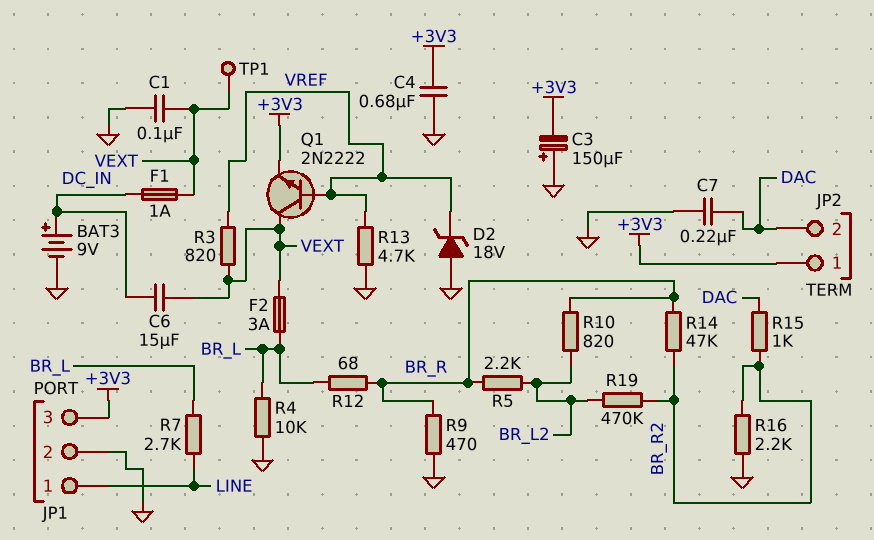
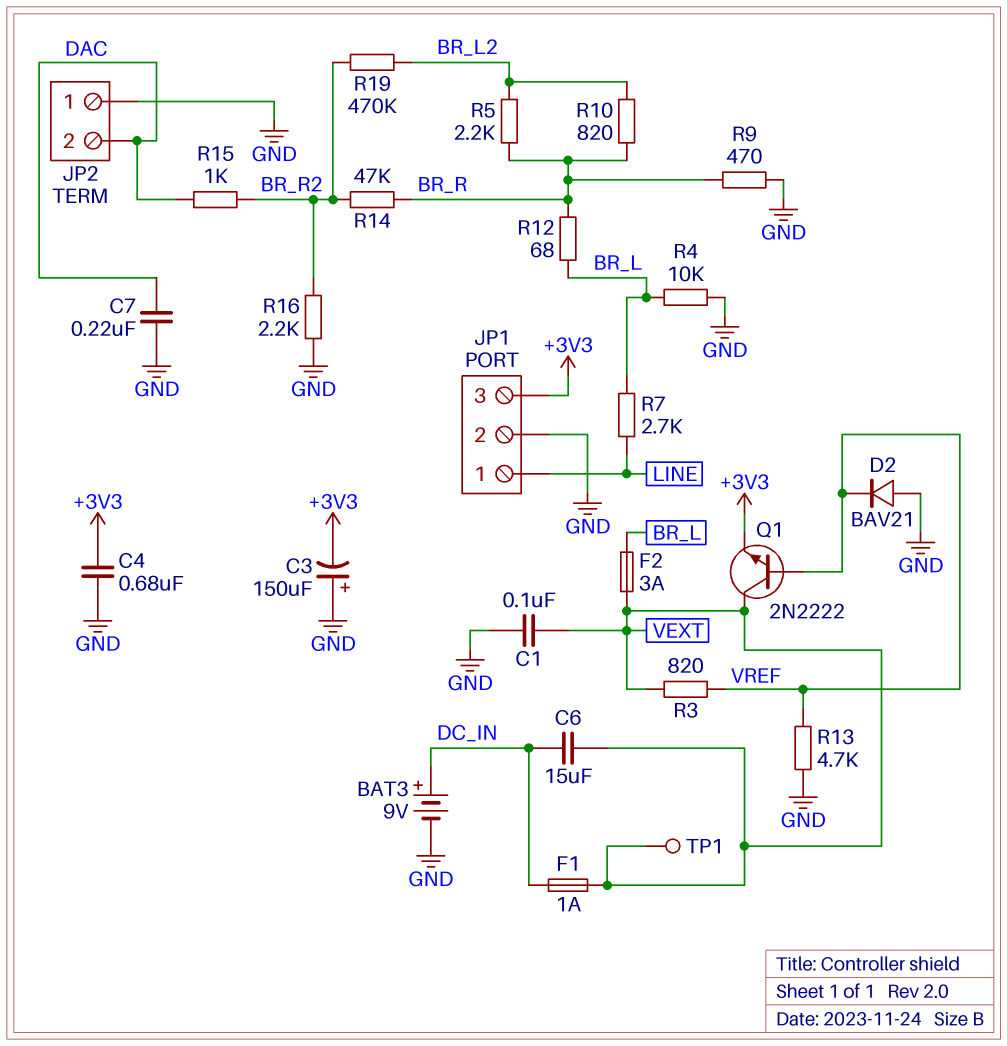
D2: zener 18V (A GND, K VREF) -> diode BAV21 (A GND, K VREF)
JP2 pin 1: +3V3 -> GND

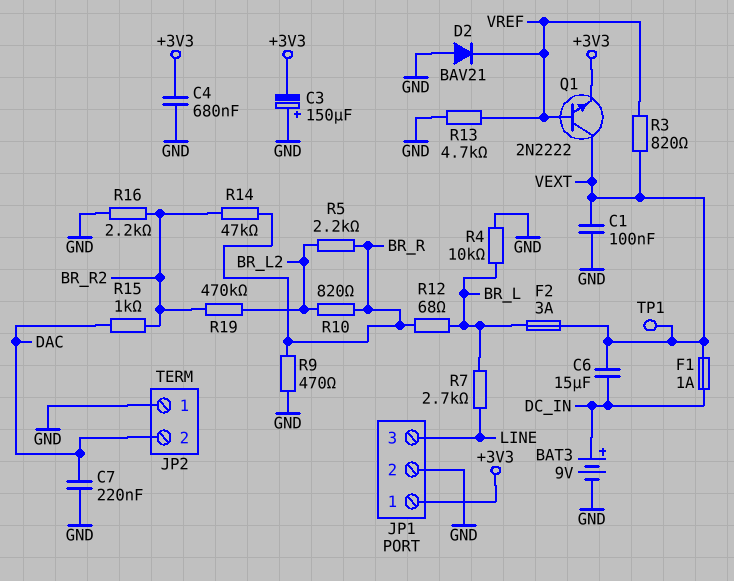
JP1 pin 1: LINE -> +3V3
JP1 pin 3: +3V3 -> LINE

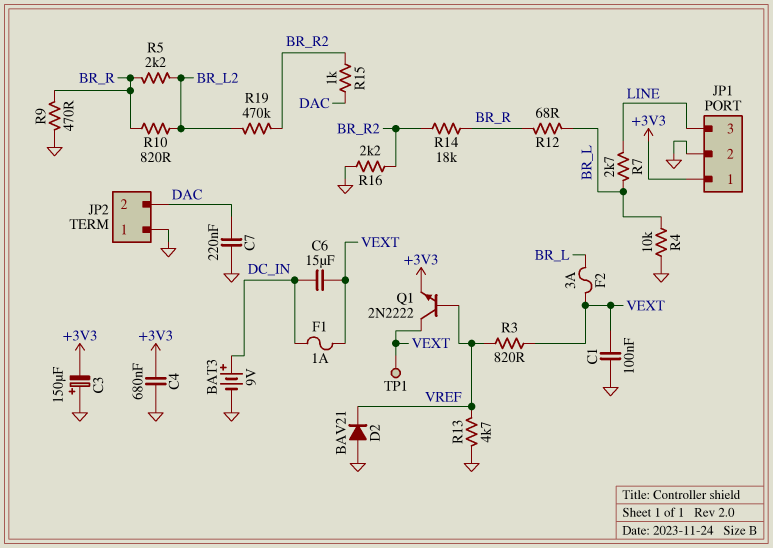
R14: 47k (BR_R, BR_R2) -> 18k (BR_R, BR_R2)

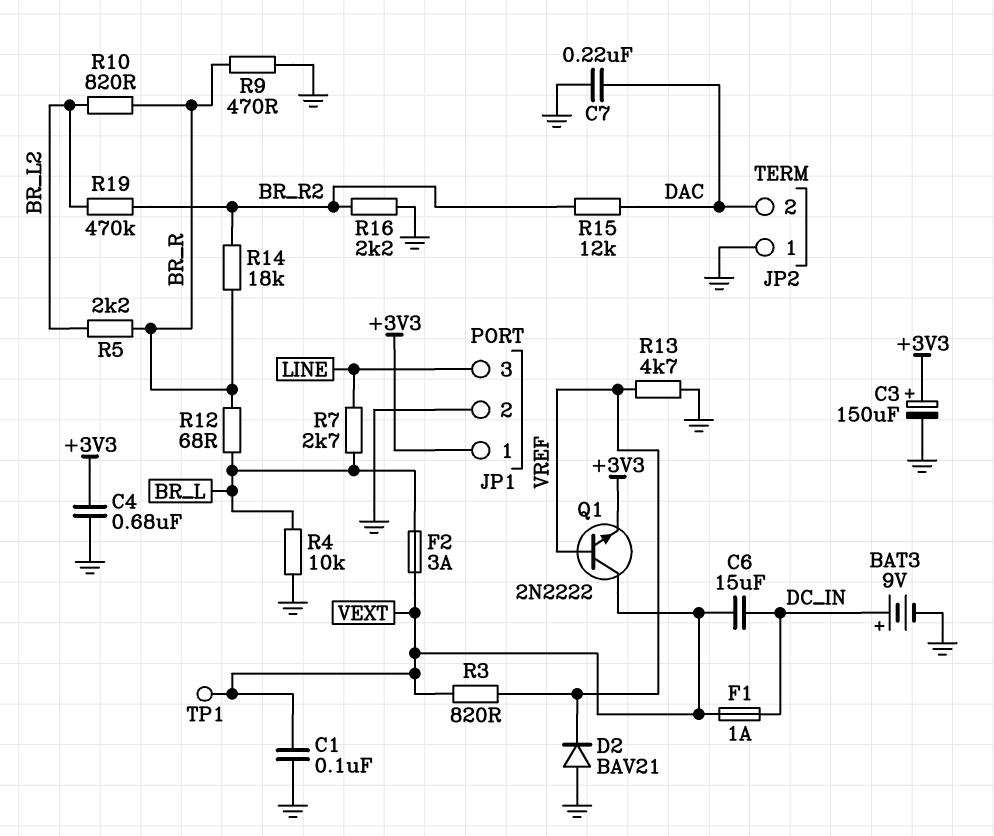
C3: 150uF (plus GND, minus +3V3) -> 150uF (plus +3V3, minus GND)
R15: 1k (BR_R2, DAC) -> 12k (BR_R2, DAC)

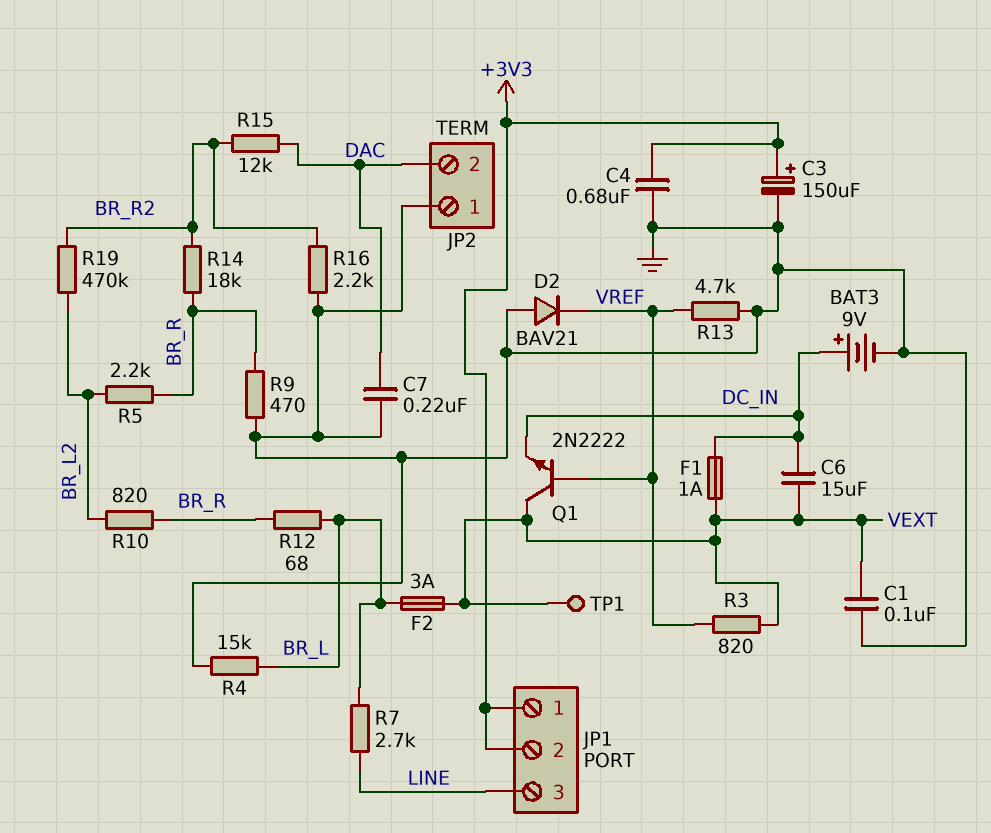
JP1 pin 2: GND -> +3V3
Q1: NPN 2N2222 (B VREF, C VEXT, E +3V3) -> NPN 2N2222 (B VREF, C VEXT, E DC_IN)
R4: 10k (BR_L, GND) -> 15k (BR_L, GND)

